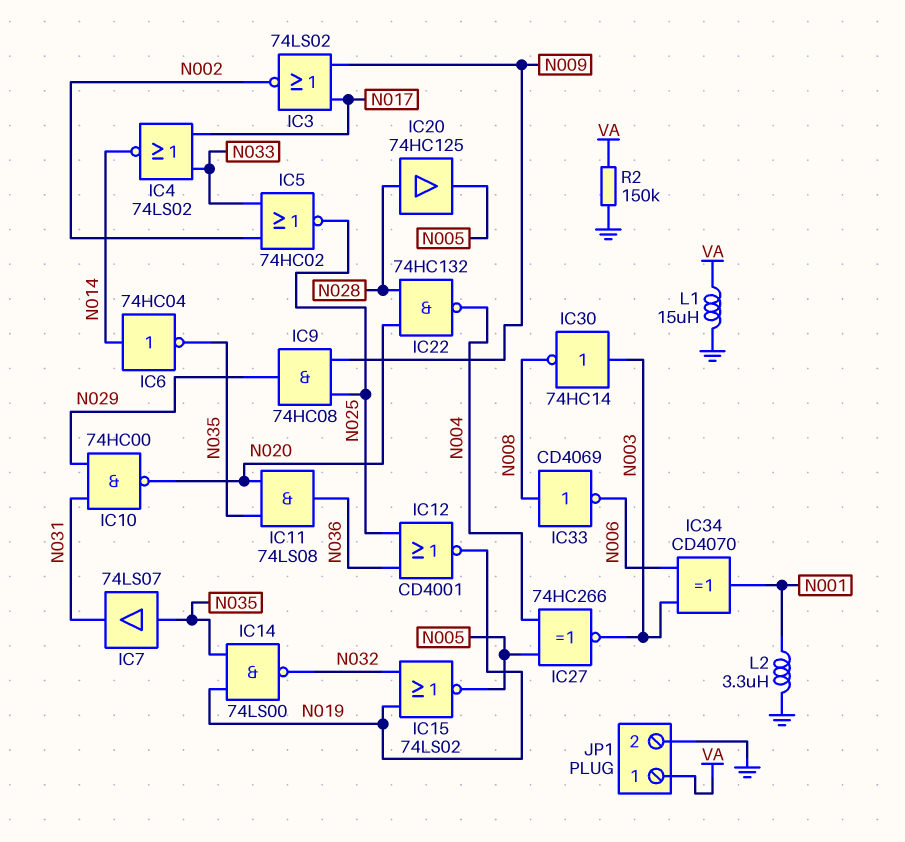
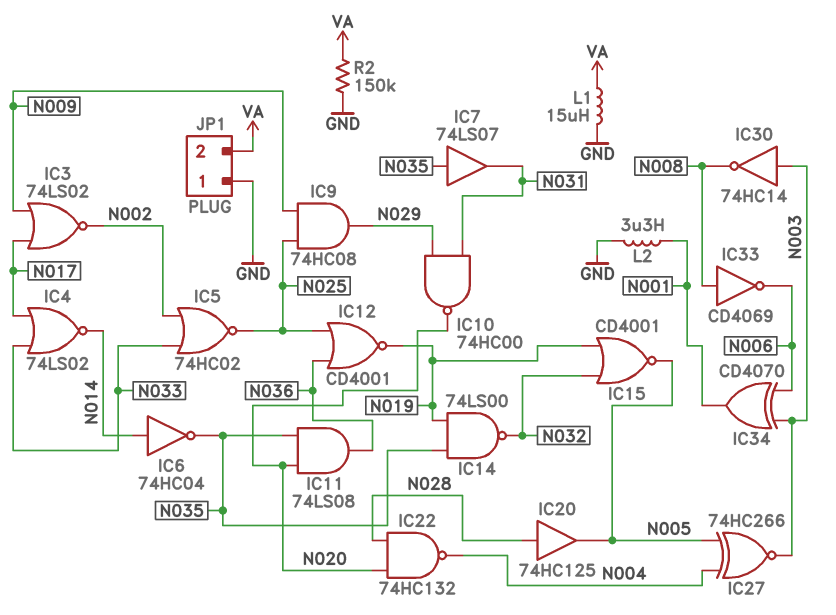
IC15: NOR 74LS02 (in N019, in N032, out N005) -> NOR CD4001 (in N019, in N032, out N005)
JP1 pin 1: VA -> GND
JP1 pin 2: GND -> VA

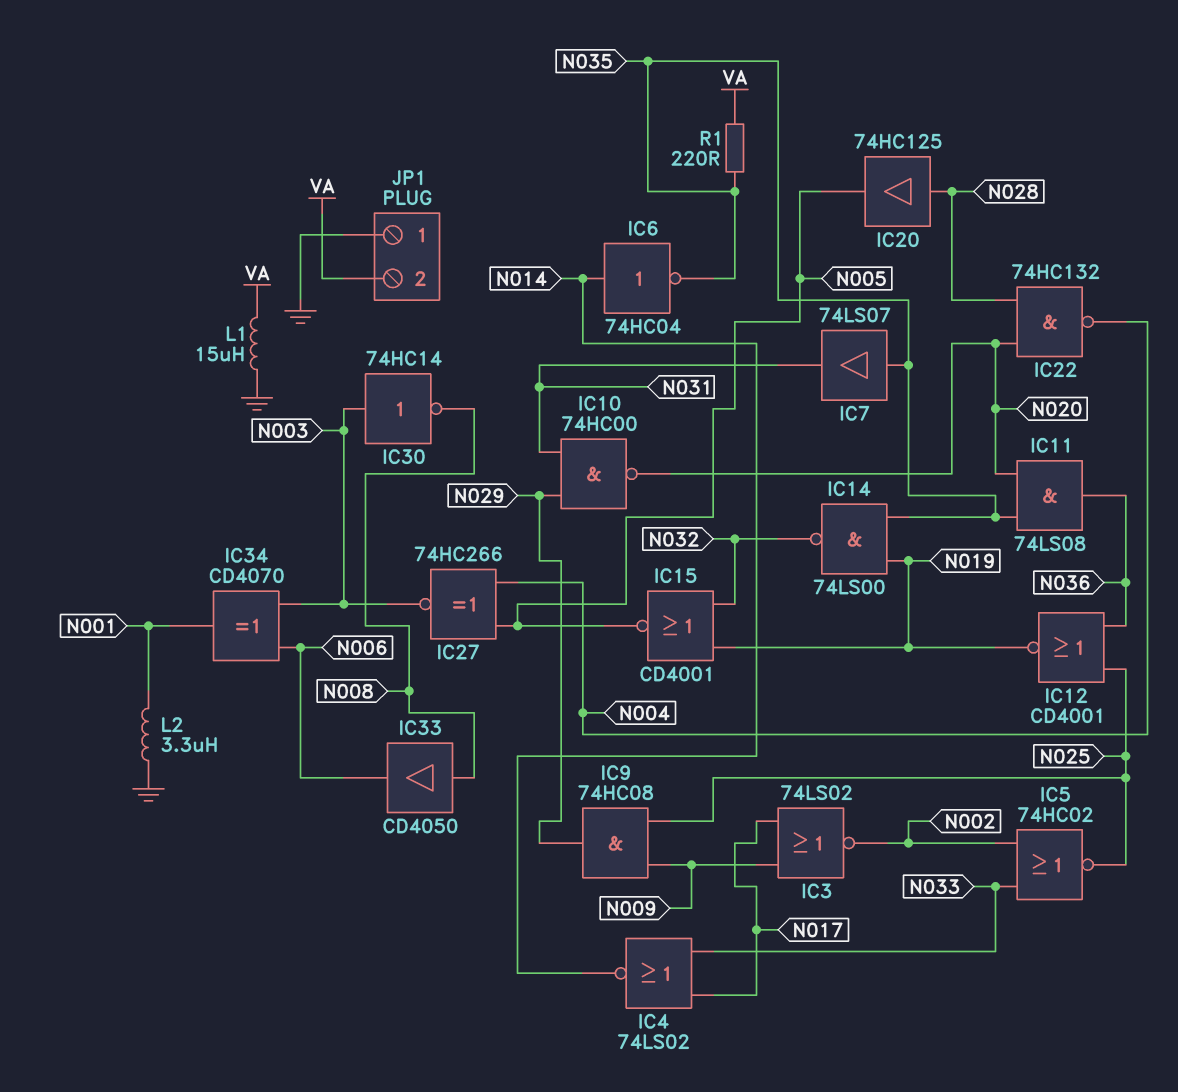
IC33: NOT CD4069 (in N008, out N006) -> buffer CD4050 (in N008, out N006)
R1: none -> 220 (N035, VA)
R2: 150k (GND, VA) -> none

